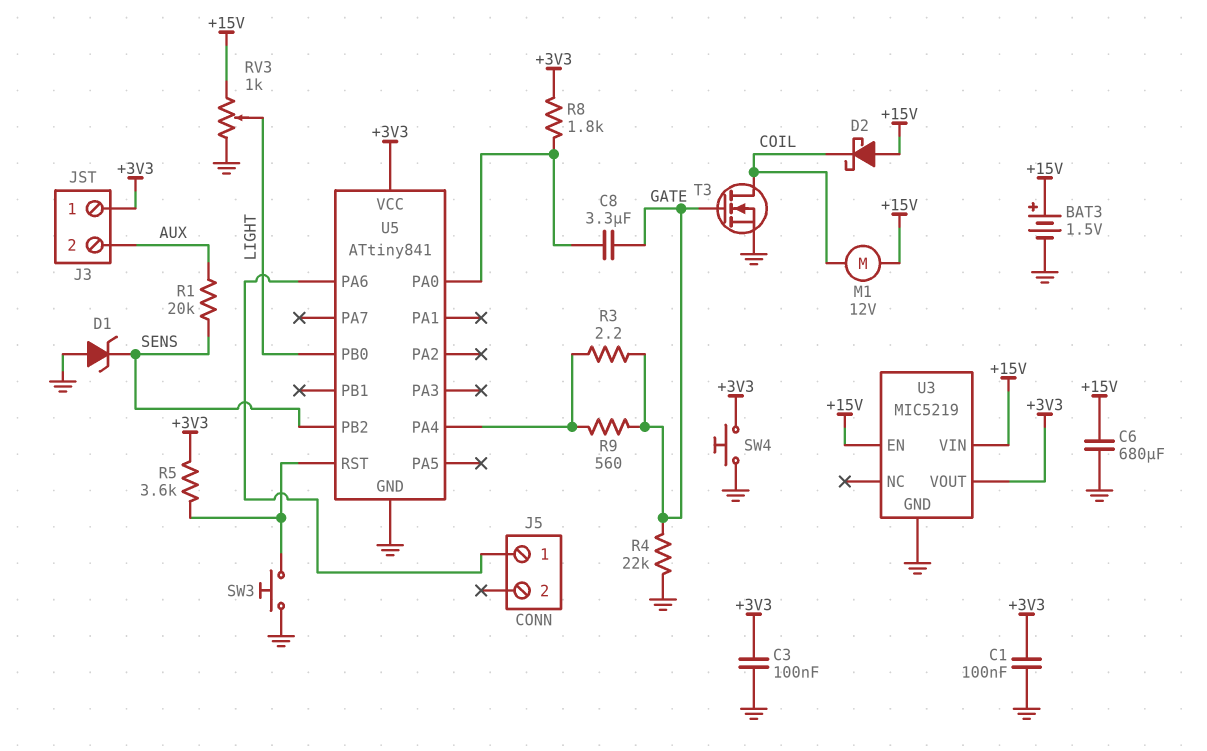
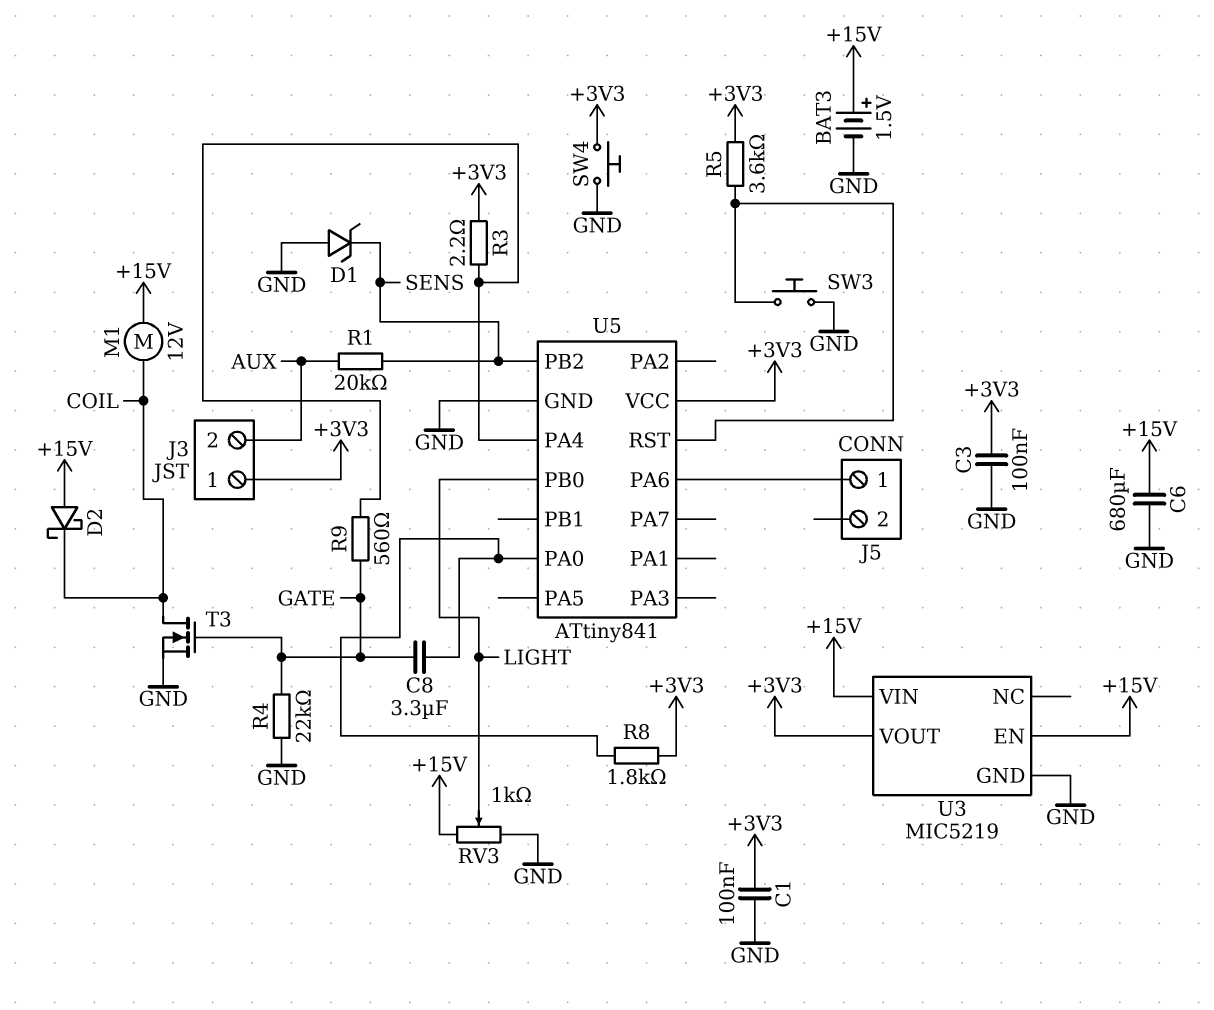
R3: 2.2 (GATE, U5/PA4) -> 2.2 (+3V3, U5/PA4)

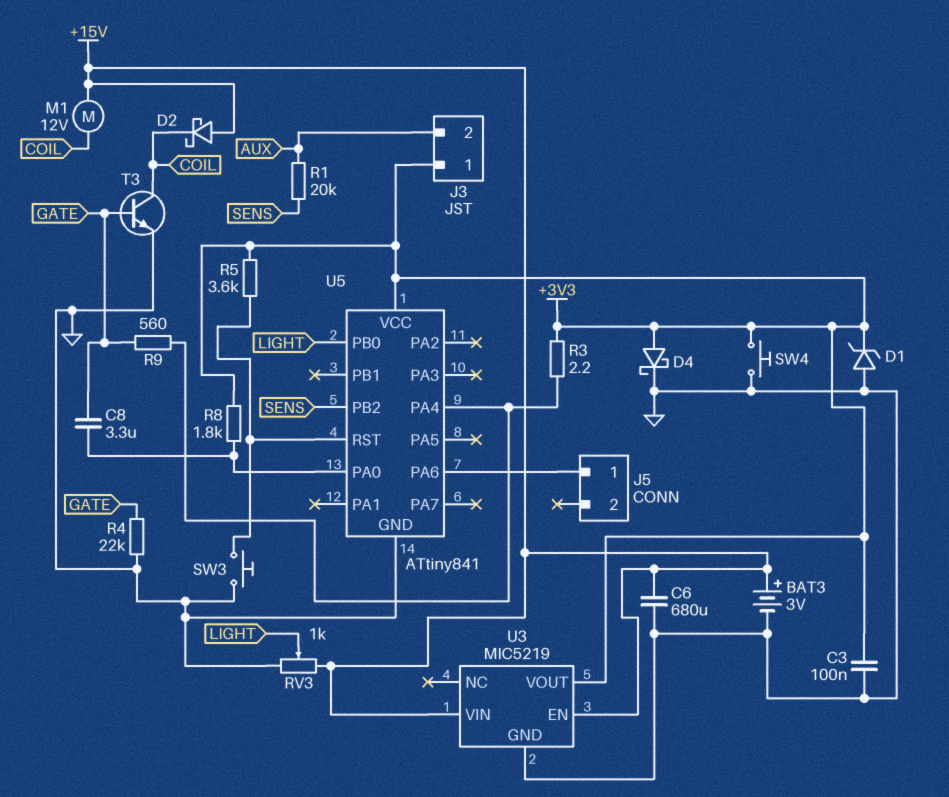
BAT3: 1.5V (plus +15V, minus GND) -> 3V (plus +15V, minus GND)
C1: 100nF (+3V3, GND) -> none
D1: zener (A GND, K SENS) -> zener (A GND, K +3V3)
D4: none -> schottky (A +3V3, K GND)
T3: NMOS (G GATE, D COIL, S GND) -> NPN (B GATE, C COIL, E GND)

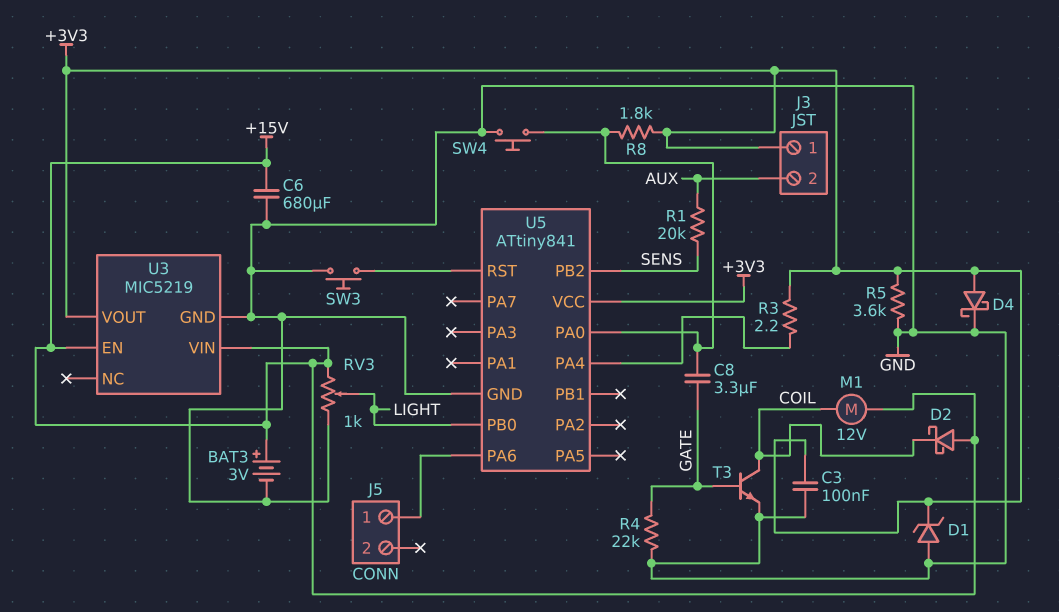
R5: 3.6k (+3V3, U5/RST) -> 3.6k (+3V3, GND)
R9: 560 (GATE, U5/PA4) -> none
SW4: button (+3V3, GND) -> button (GND, U5/PA0)

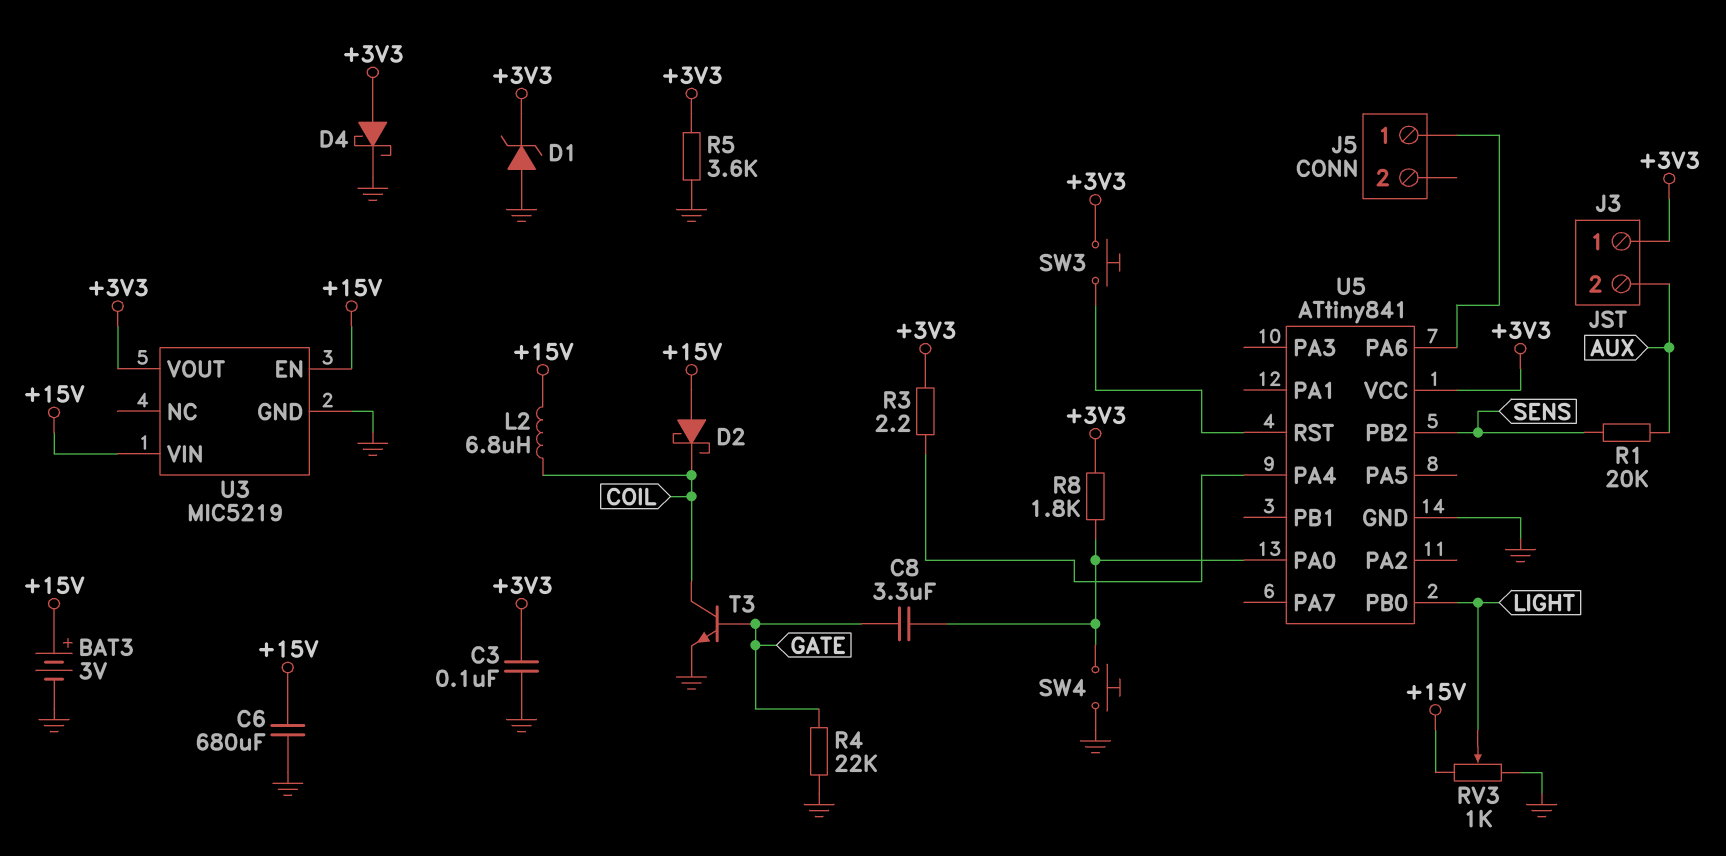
L2: none -> 6.8uH (+15V, COIL)
M1: motor 12V (+15V, COIL) -> none
SW3: button (GND, U5/RST) -> button (+3V3, U5/RST)

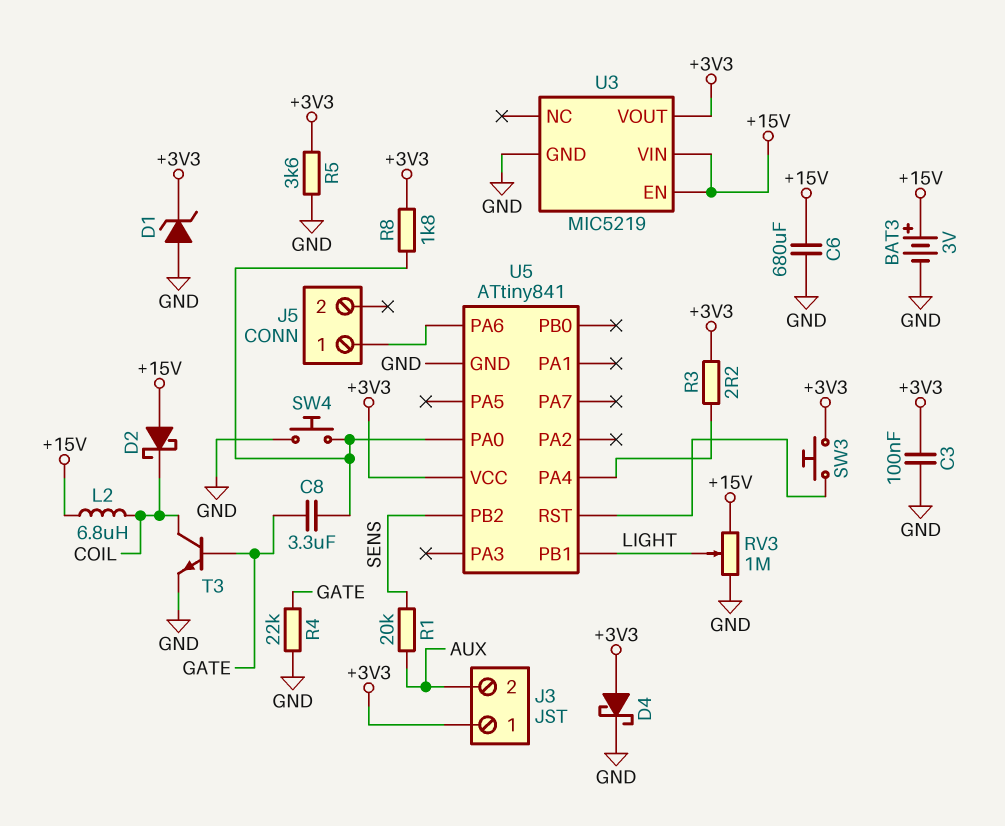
RV3: 1k (+15V, GND, wiper LIGHT) -> 1M (+15V, GND, wiper LIGHT)
U5 pin PB0: LIGHT -> none
U5 pin PB1: none -> LIGHT

